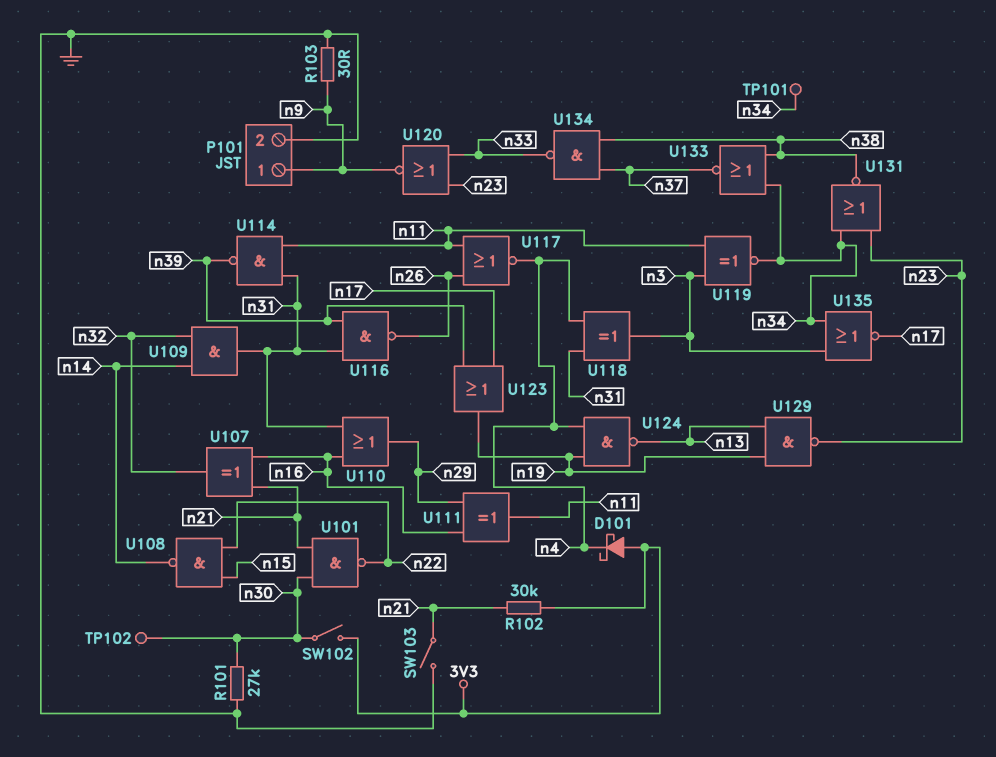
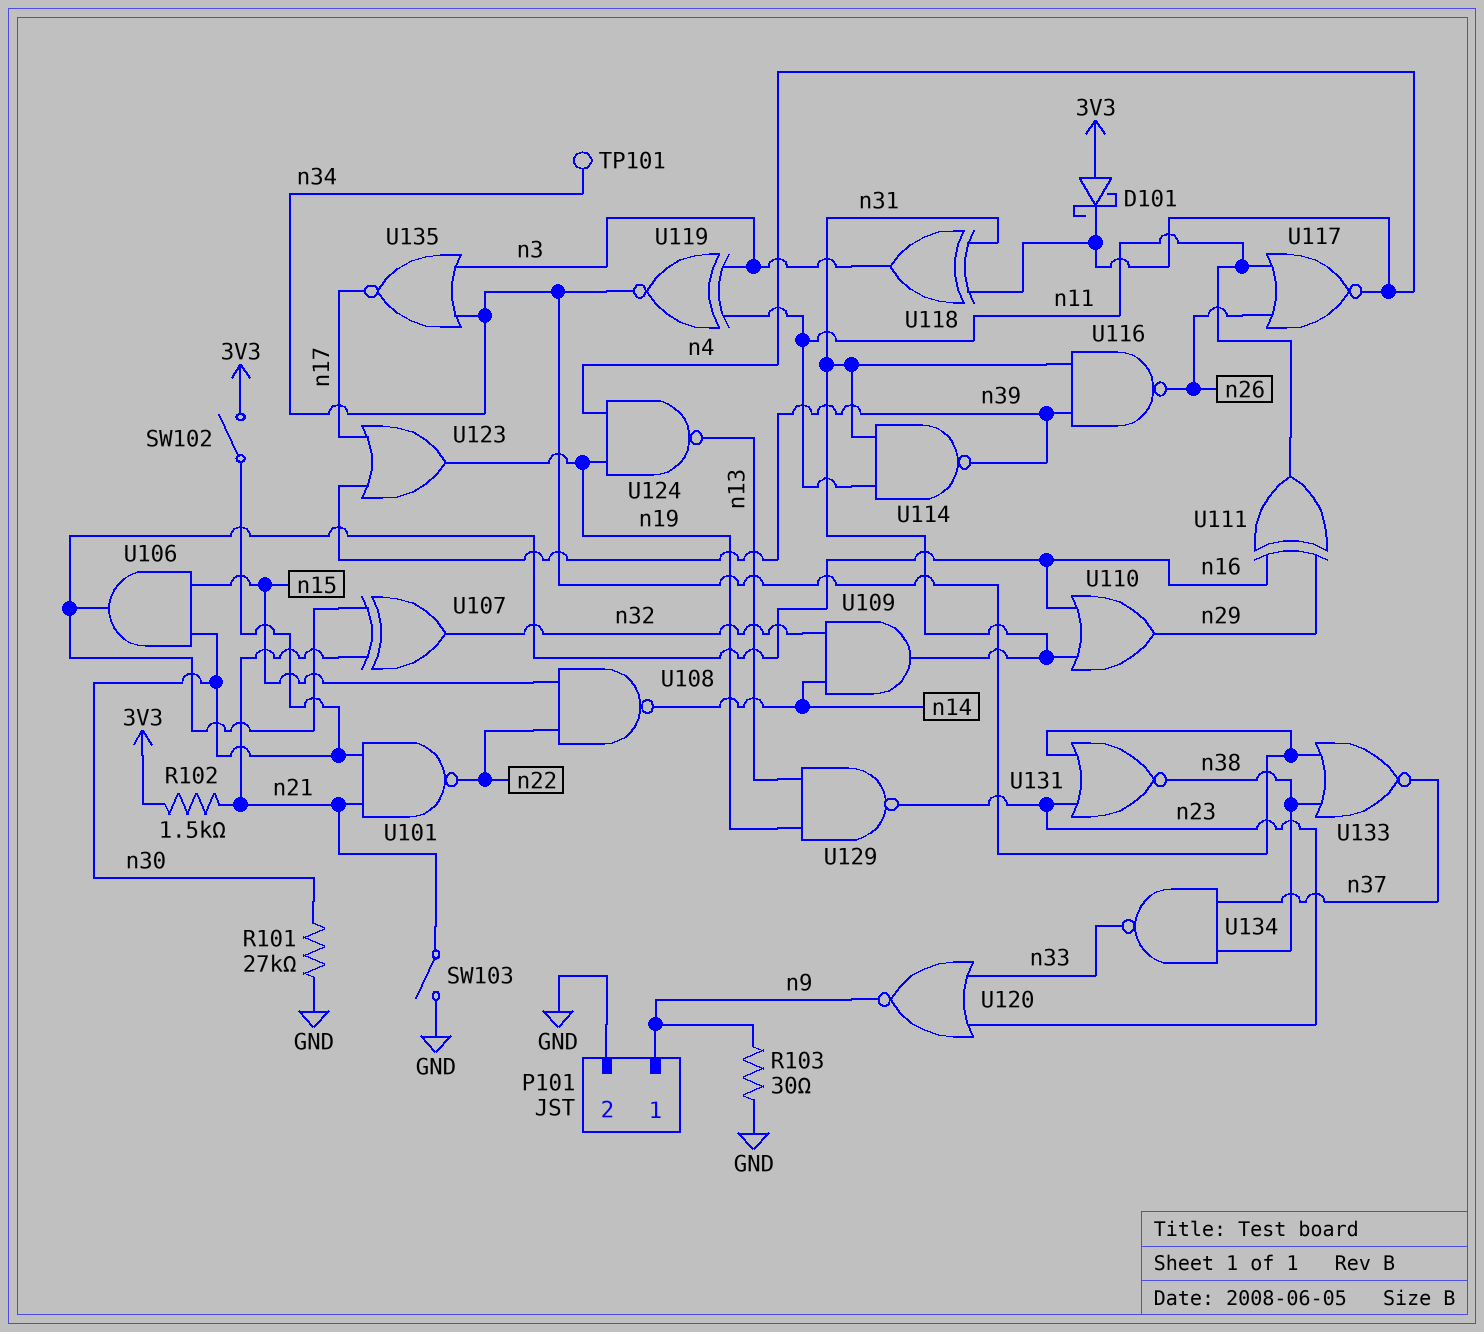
R102: 30k (3V3, n21) -> 1.5k (3V3, n21)
TP102: test point (n30) -> none
U106: none -> AND (in n15, in n30, out n16)

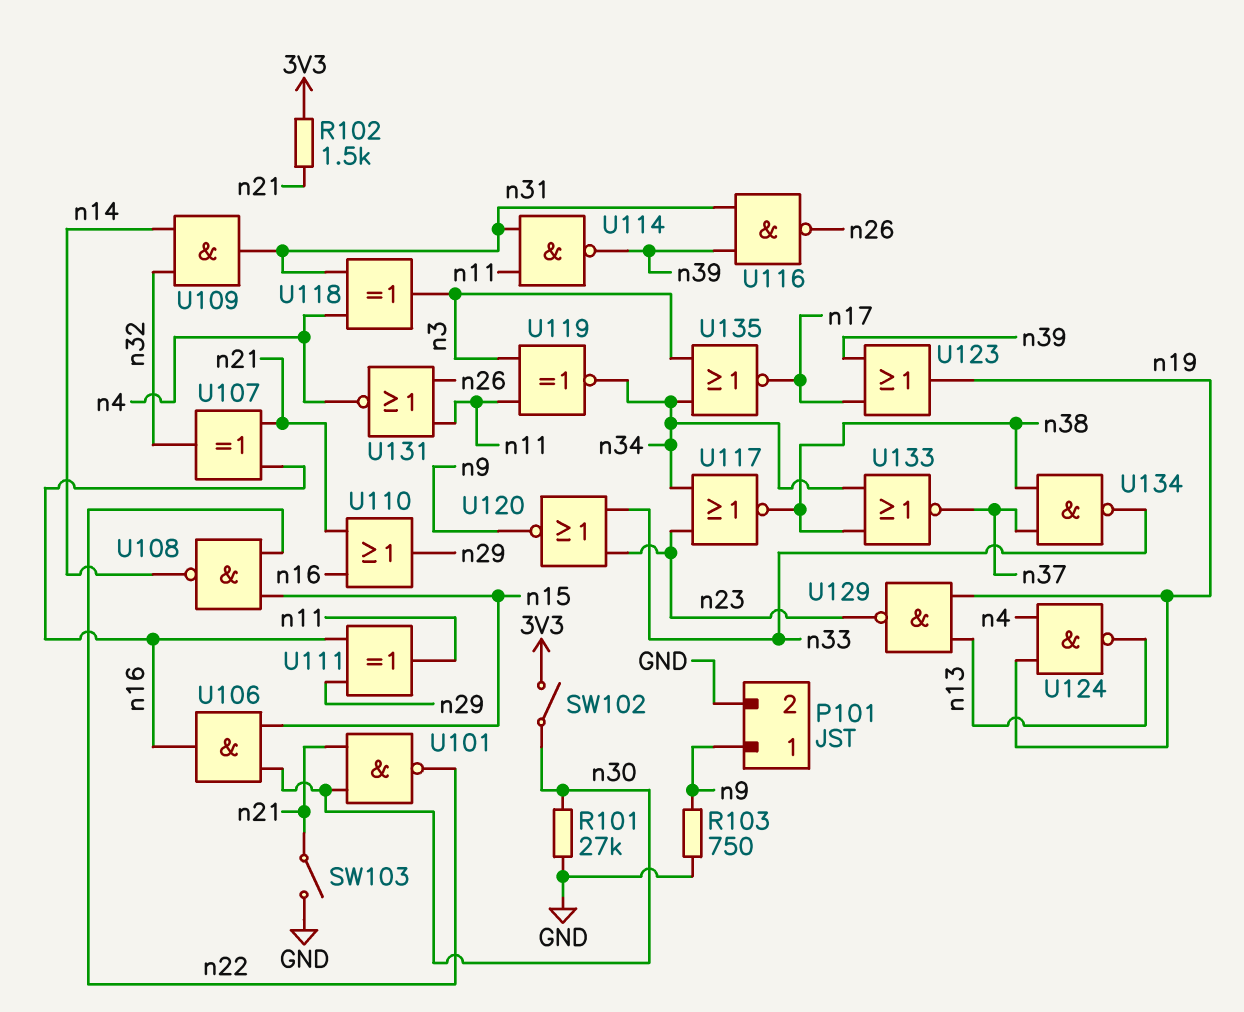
D101: schottky (A 3V3, K n4) -> none
R103: 30 (GND, n9) -> 750 (GND, n9)
TP101: test point (n34) -> none
U110: OR (in n16, in n31, out n29) -> OR (in n16, in n21, out n29)
U117: NOR (in n11, in n26, out n4) -> NOR (in n23, in n34, out n38)
U131: NOR (in n23, in n34, out n38) -> NOR (in n11, in n26, out n4)

